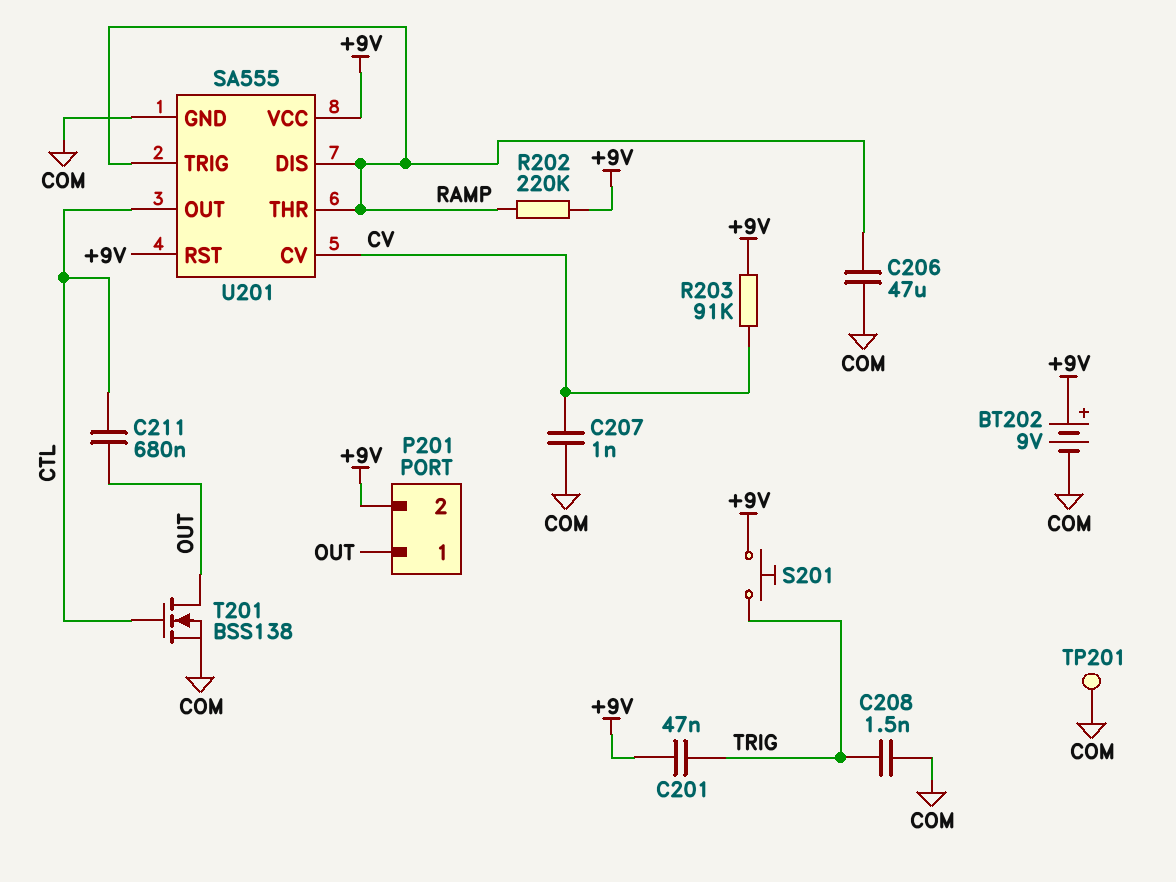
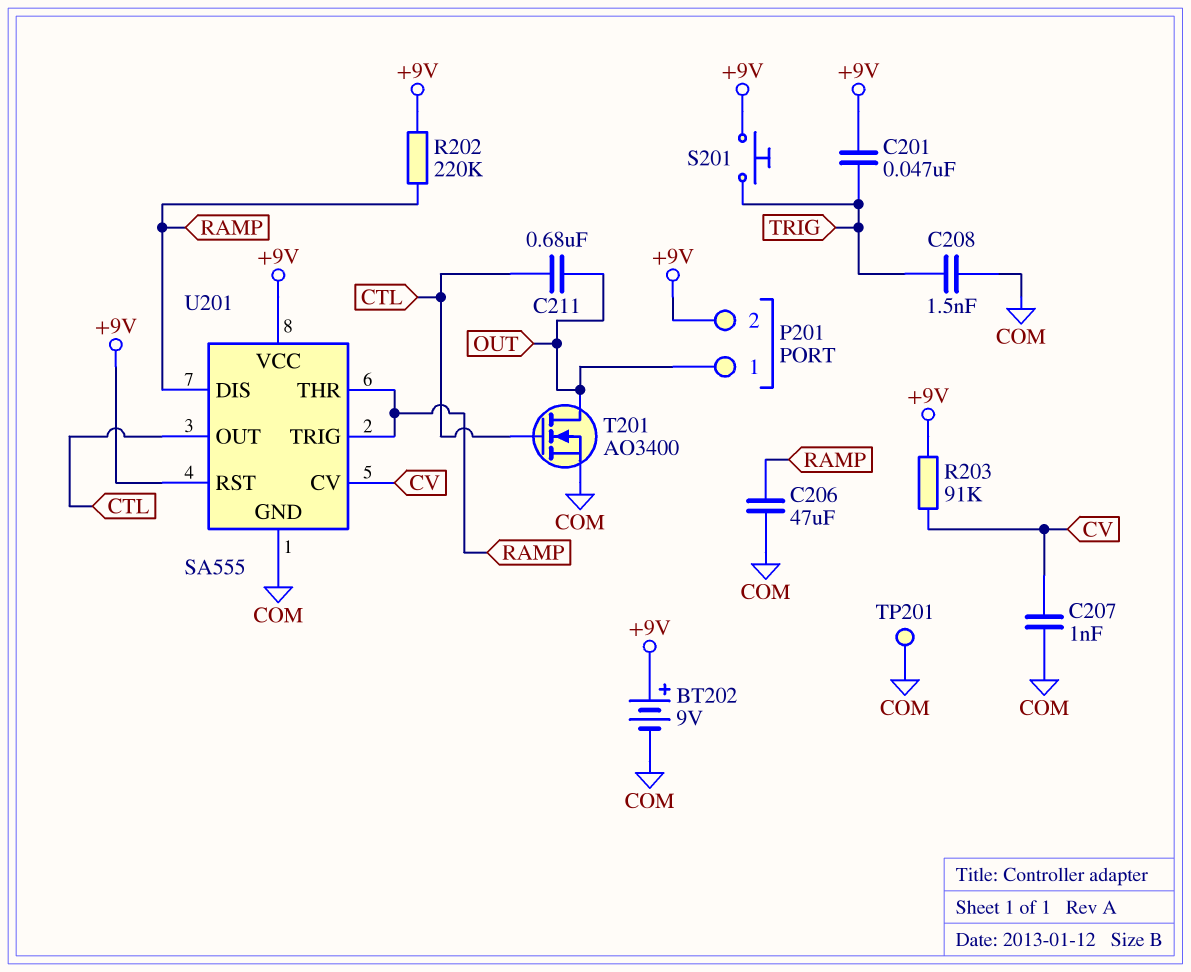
T201: NMOS BSS138 (G CTL, D OUT, S COM) -> NMOS AO3400 (G CTL, D OUT, S COM)

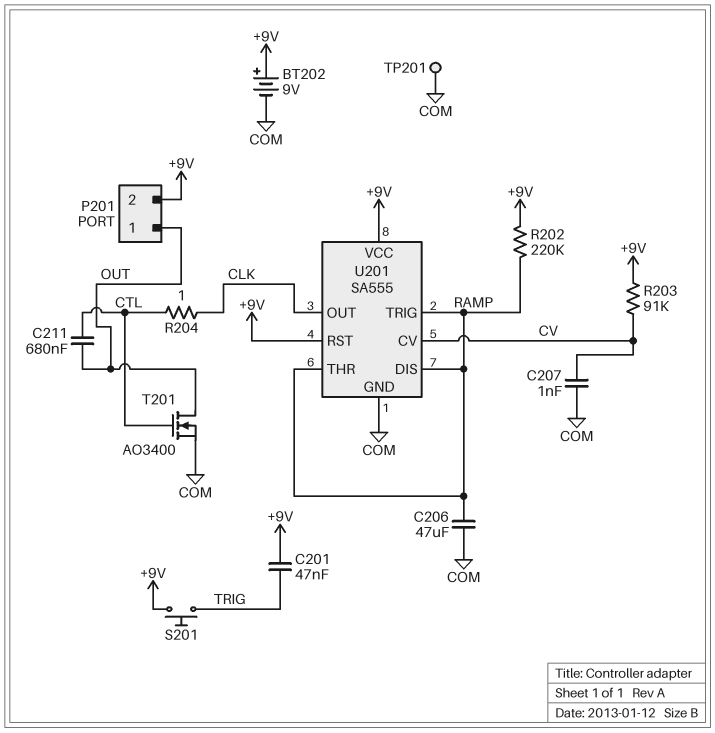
C208: 1.5nF (COM, TRIG) -> none
R204: none -> 1 (CLK, CTL)
U201 pin OUT: CTL -> CLK

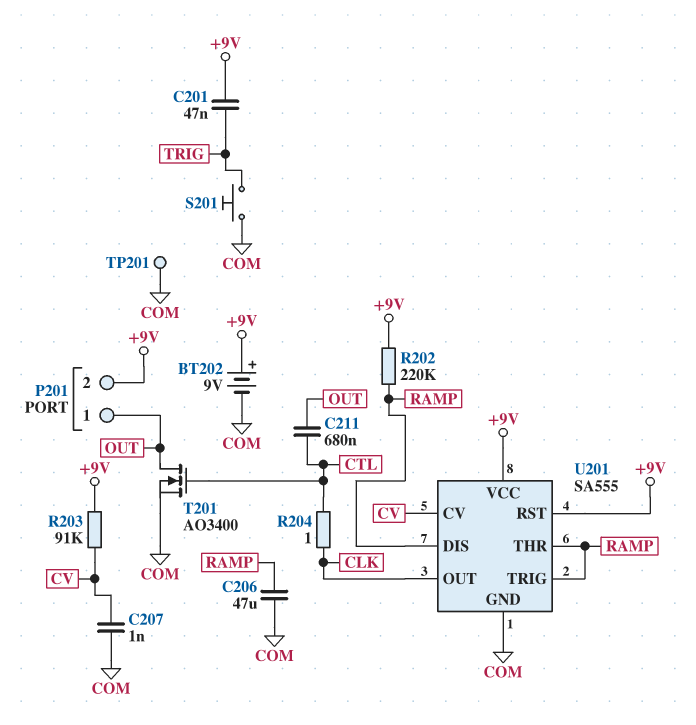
S201: button (+9V, TRIG) -> button (COM, TRIG)

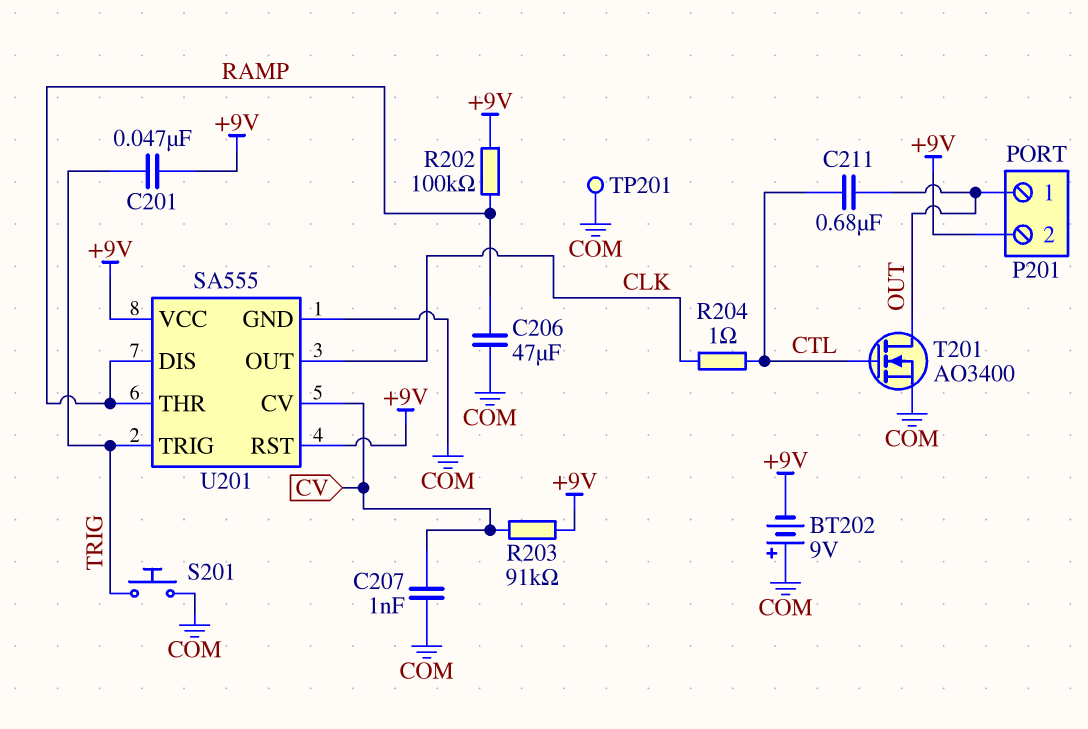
BT202: 9V (plus +9V, minus COM) -> 9V (plus COM, minus +9V)
R202: 220k (+9V, RAMP) -> 100k (+9V, RAMP)
U201 pin TRIG: RAMP -> TRIG

